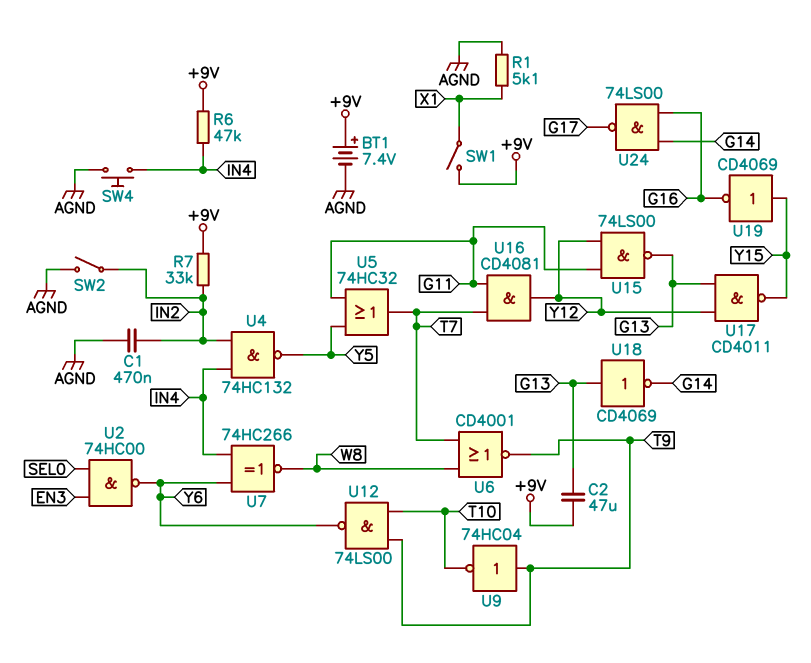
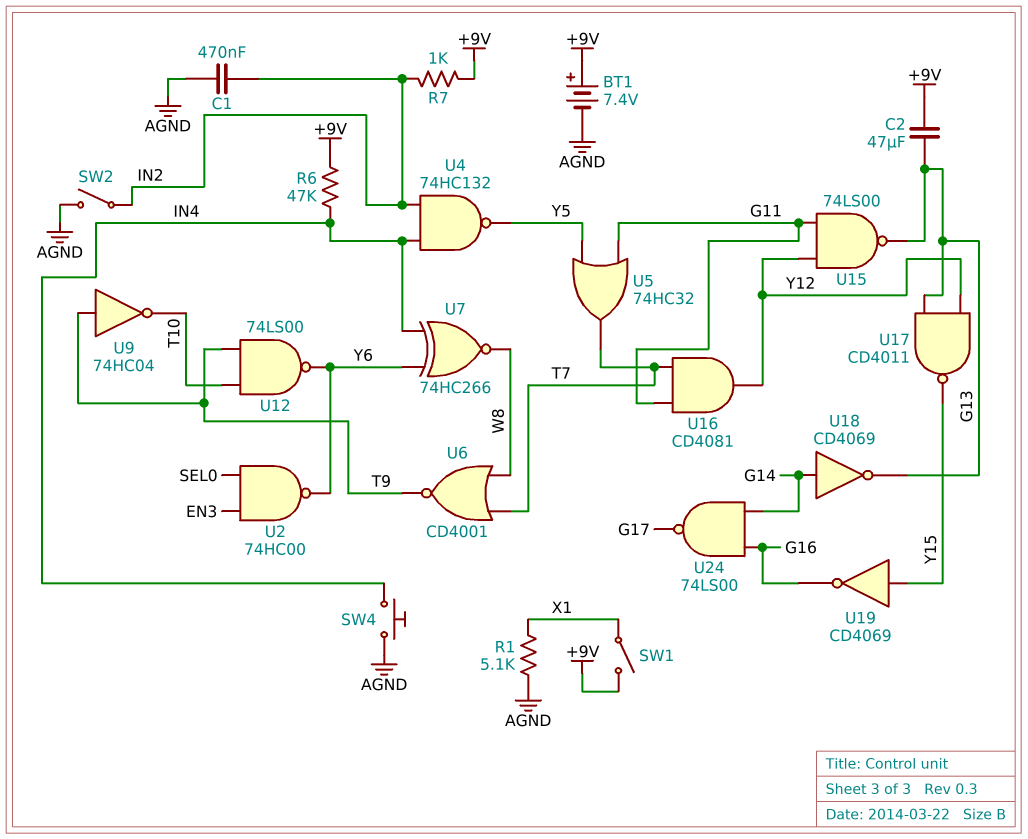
R7: 33k (+9V, IN2) -> 1k (+9V, IN2)
U18: NOT CD4069 (in G13, out G14) -> NOT CD4069 (in G14, out G13)

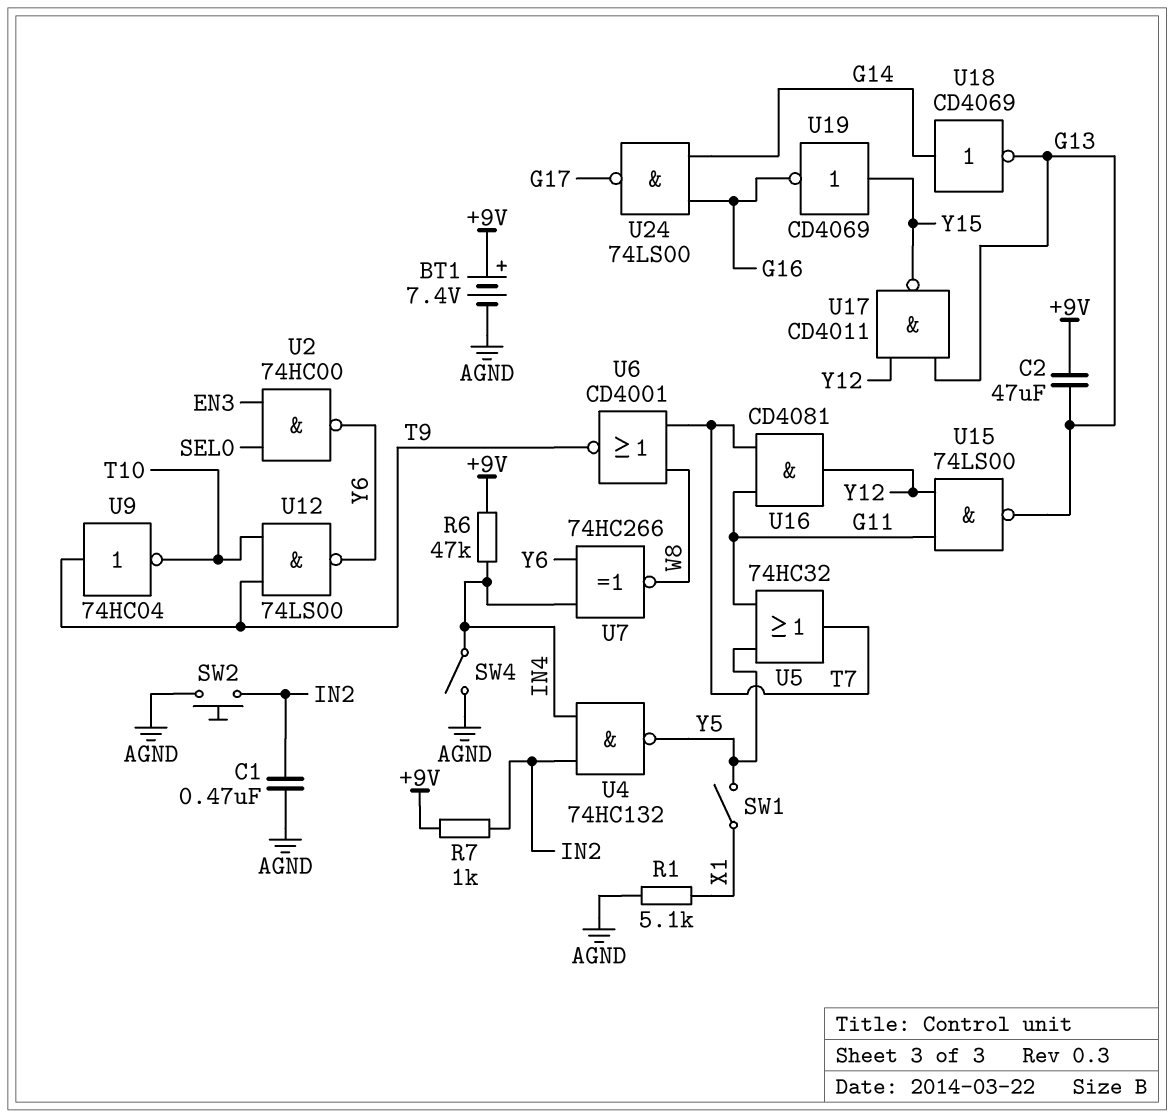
SW1: switch (+9V, X1) -> switch (X1, Y5)
SW2: switch (AGND, IN2) -> button (AGND, IN2)
SW4: button (AGND, IN4) -> switch (AGND, IN4)

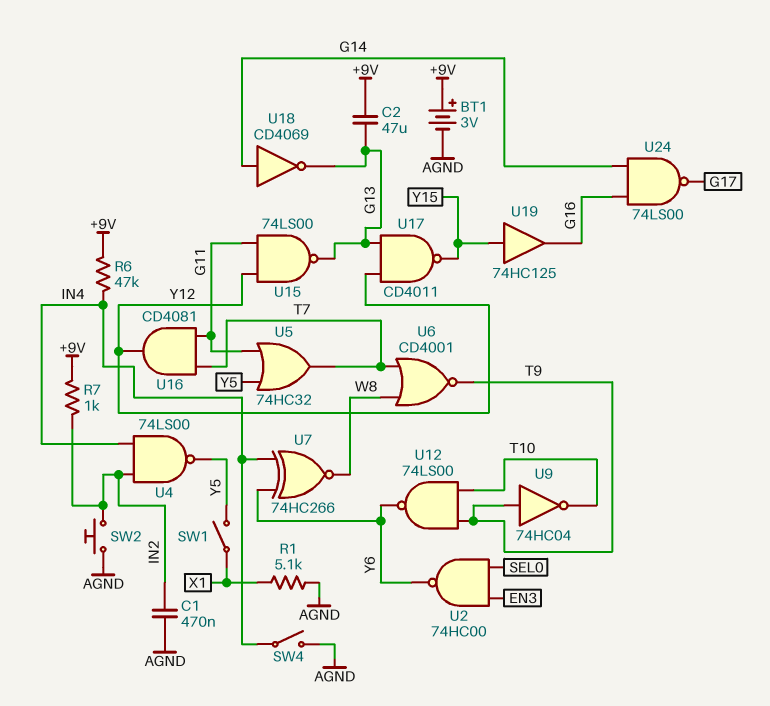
BT1: 7.4V (plus +9V, minus AGND) -> 3V (plus +9V, minus AGND)
U4: NAND 74HC132 (in IN2, in IN4, out Y5) -> NAND 74LS00 (in IN2, in IN4, out Y5)
U19: NOT CD4069 (in Y15, out G16) -> buffer 74HC125 (in Y15, out G16)

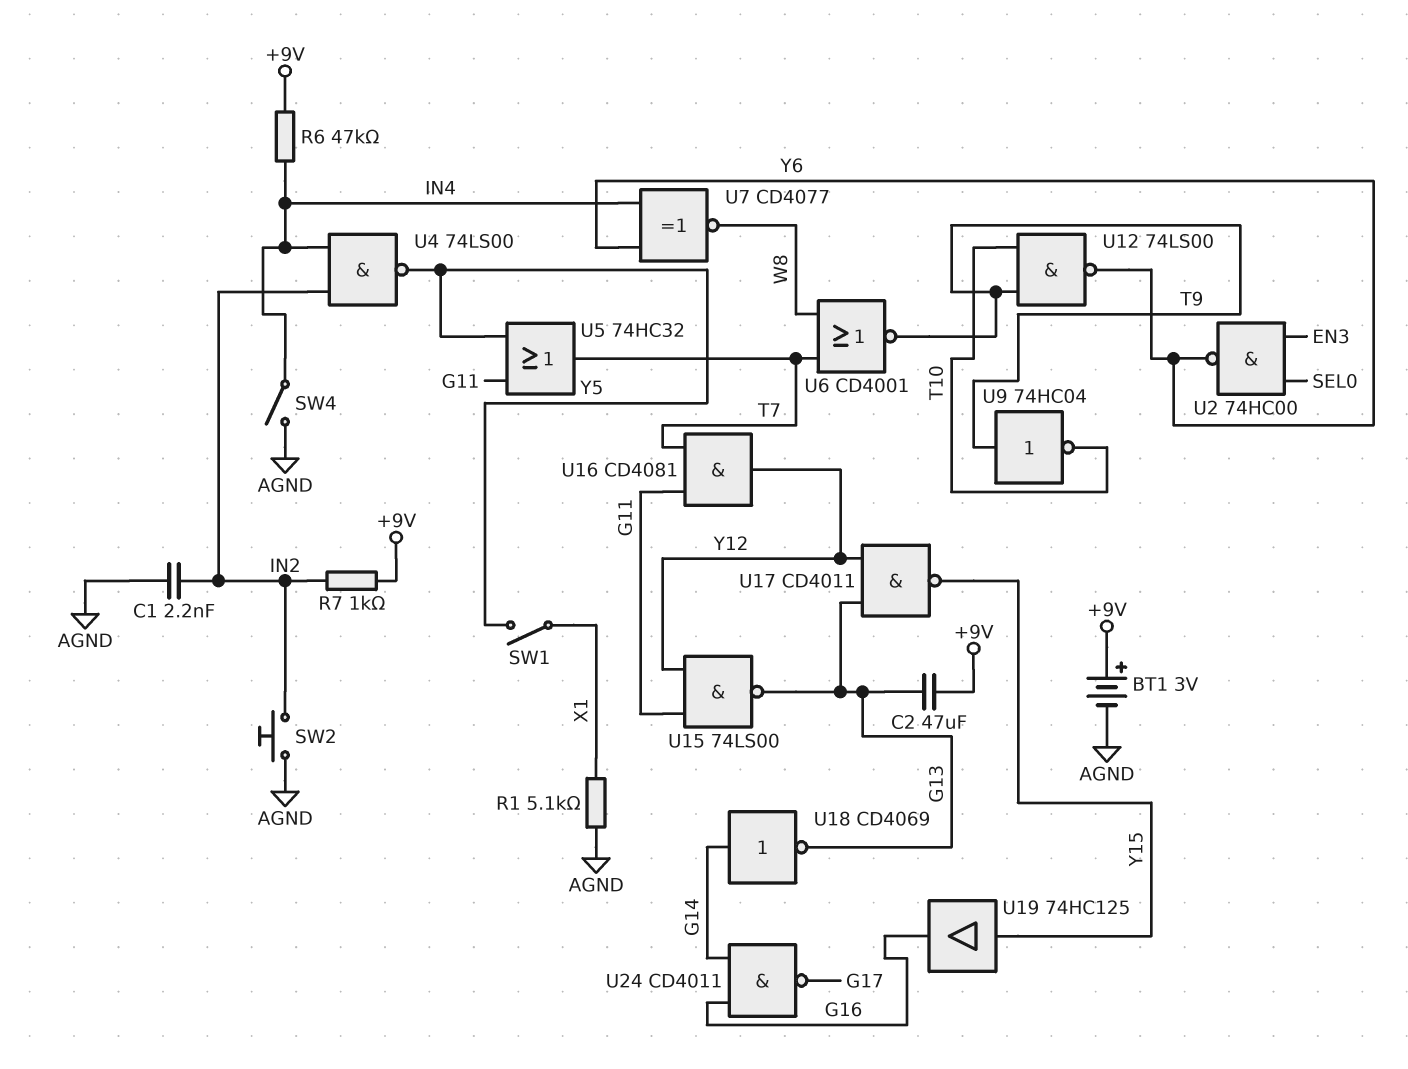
C1: 470nF (AGND, IN2) -> 2.2nF (AGND, IN2)
U7: XNOR 74HC266 (in IN4, in Y6, out W8) -> XNOR CD4077 (in IN4, in Y6, out W8)
U24: NAND 74LS00 (in G14, in G16, out G17) -> NAND CD4011 (in G14, in G16, out G17)

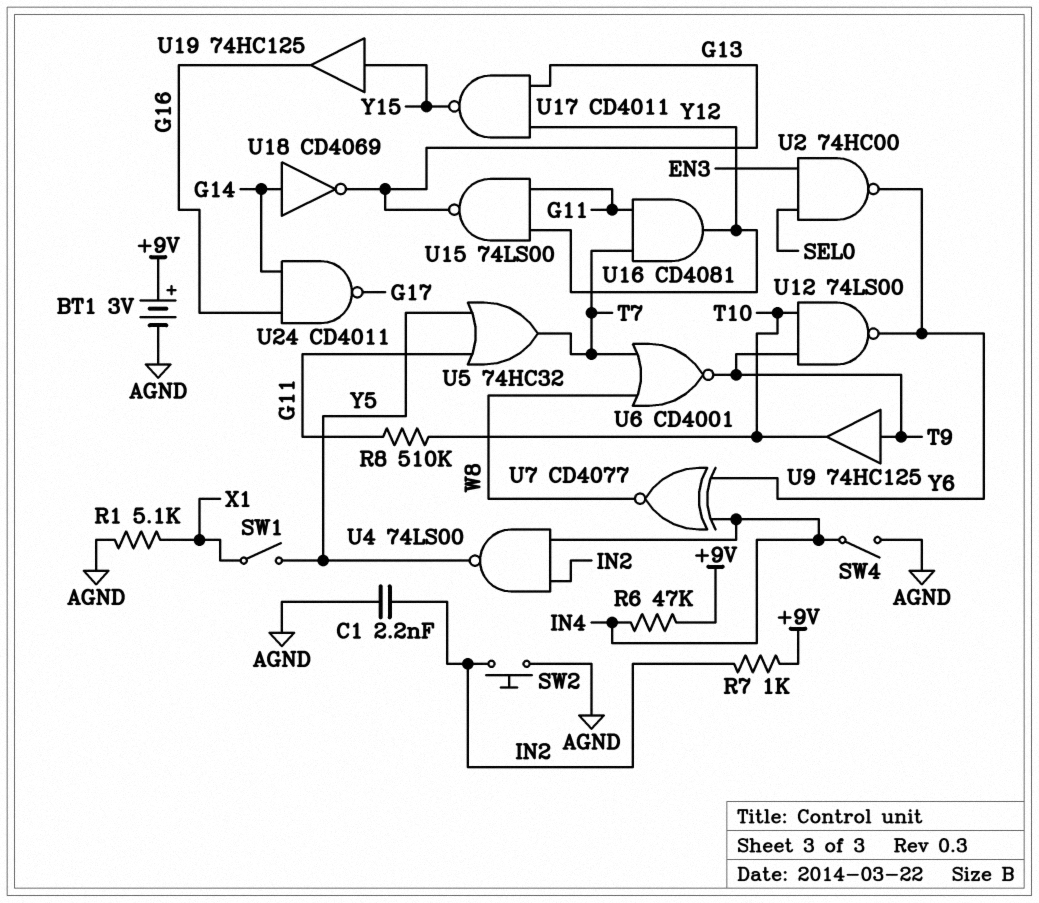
C2: 47uF (+9V, G13) -> none
R8: none -> 510k (G11, T10)
U9: NOT 74HC04 (in T9, out T10) -> buffer 74HC125 (in T9, out T10)

